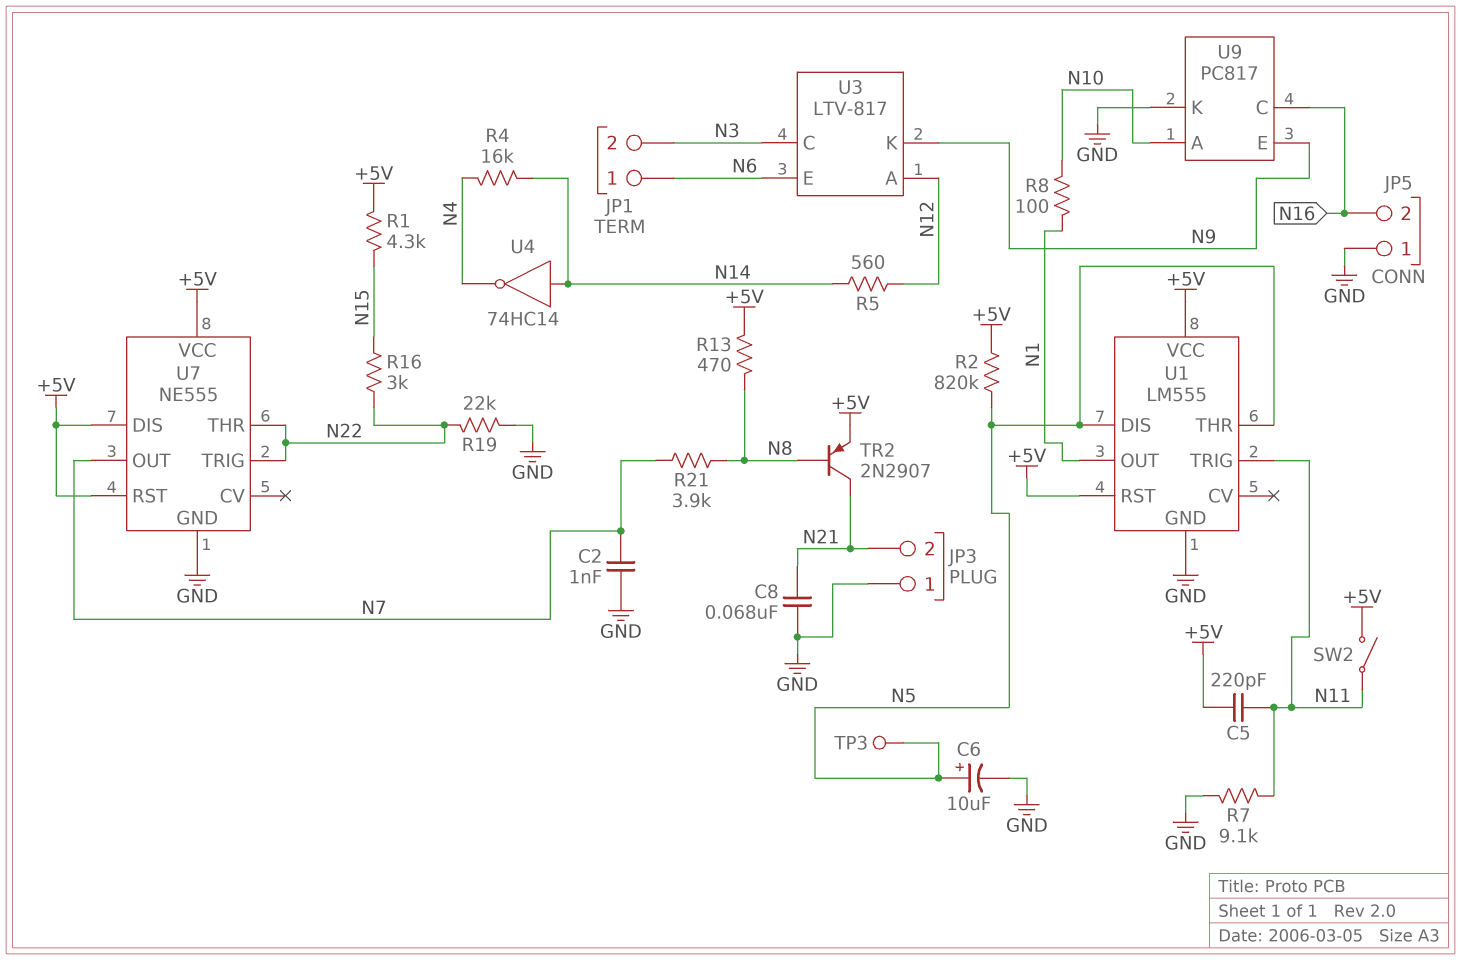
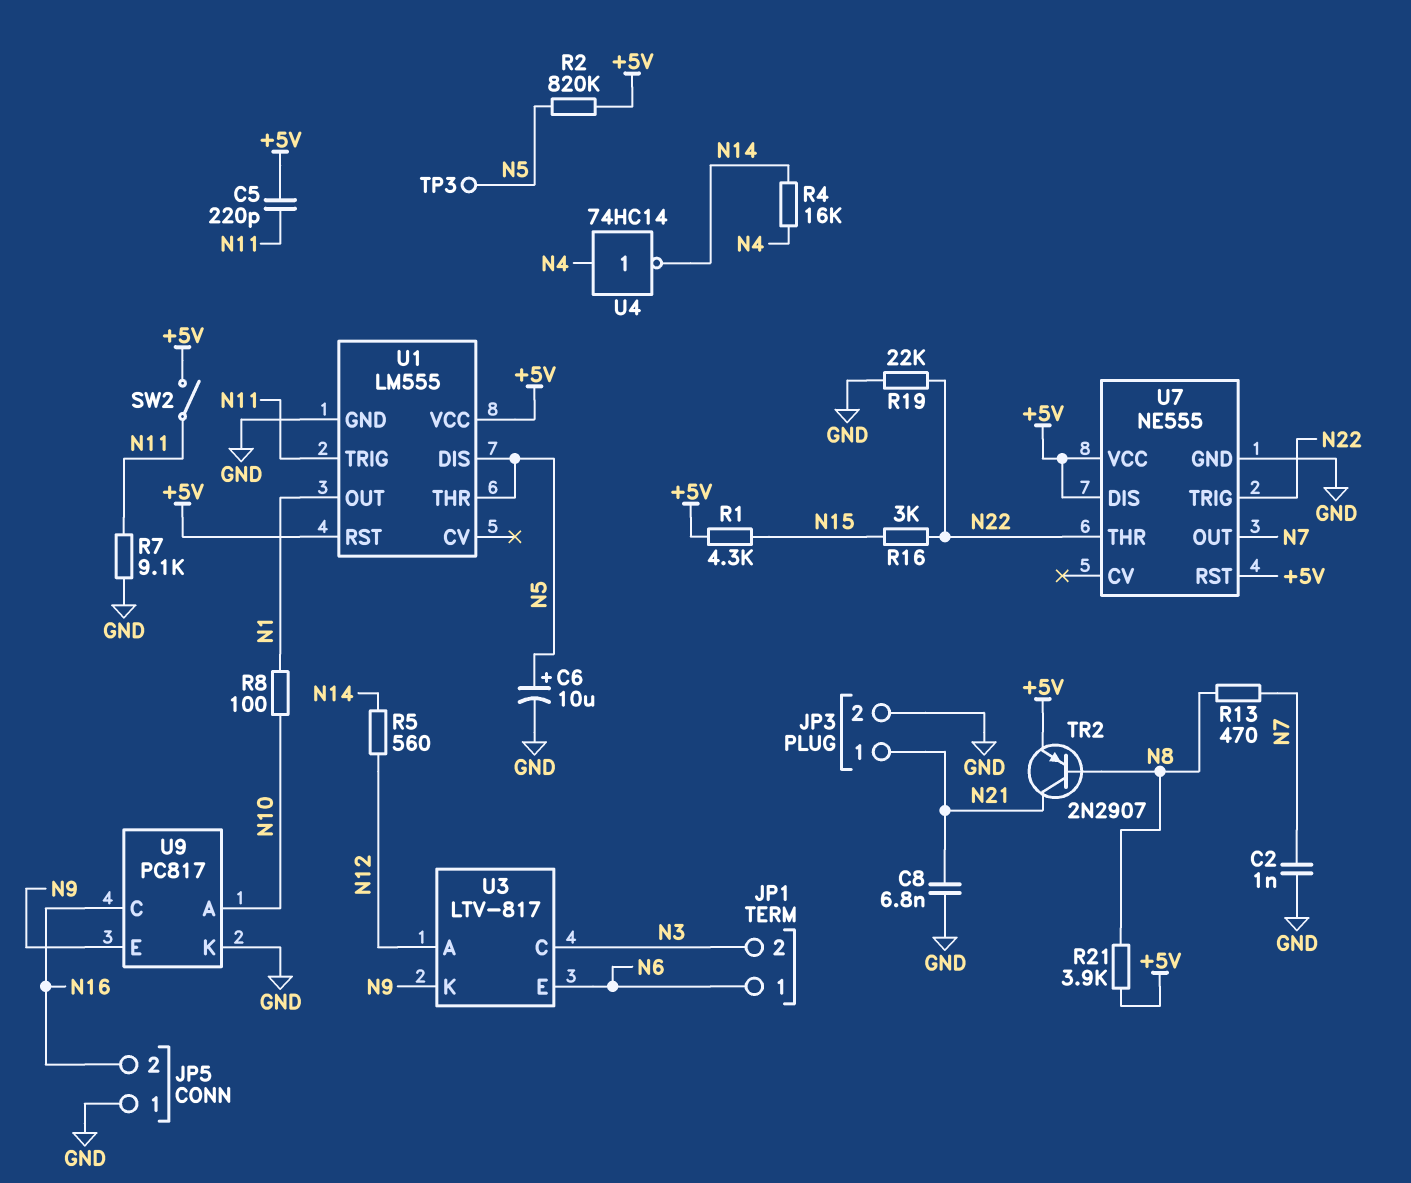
C8: 68nF (GND, N21) -> 6.8nF (GND, N21)
JP3 pin 1: GND -> N21
JP3 pin 2: N21 -> GND
R13: 470 (+5V, N8) -> 470 (N7, N8)
R21: 3.9k (N7, N8) -> 3.9k (+5V, N8)
U4: NOT 74HC14 (in N14, out N4) -> NOT 74HC14 (in N4, out N14)

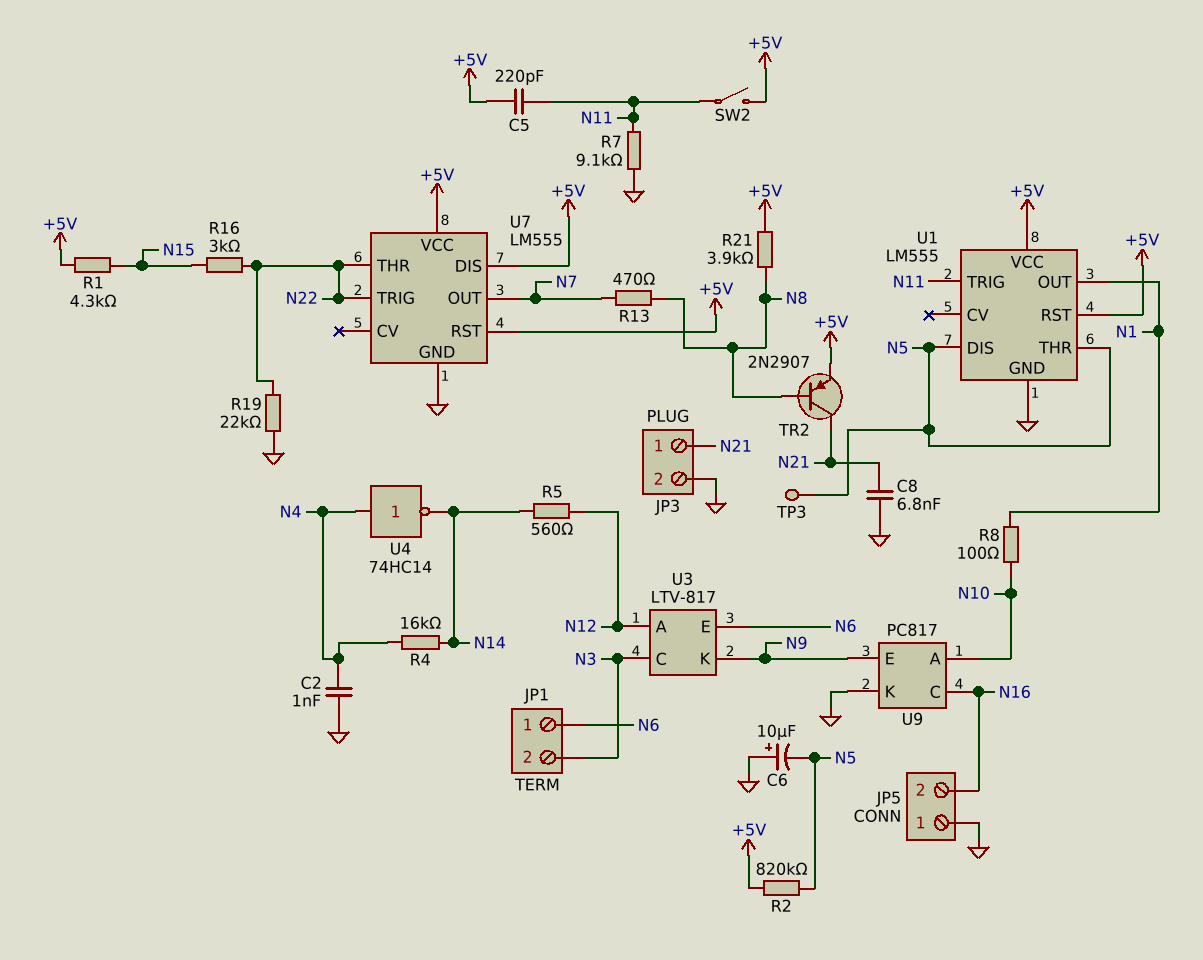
C2: 1nF (GND, N7) -> 1nF (GND, N4)
C6: 10uF (plus N5, minus GND) -> 10uF (plus GND, minus N5)
U7: NE555 -> LM555

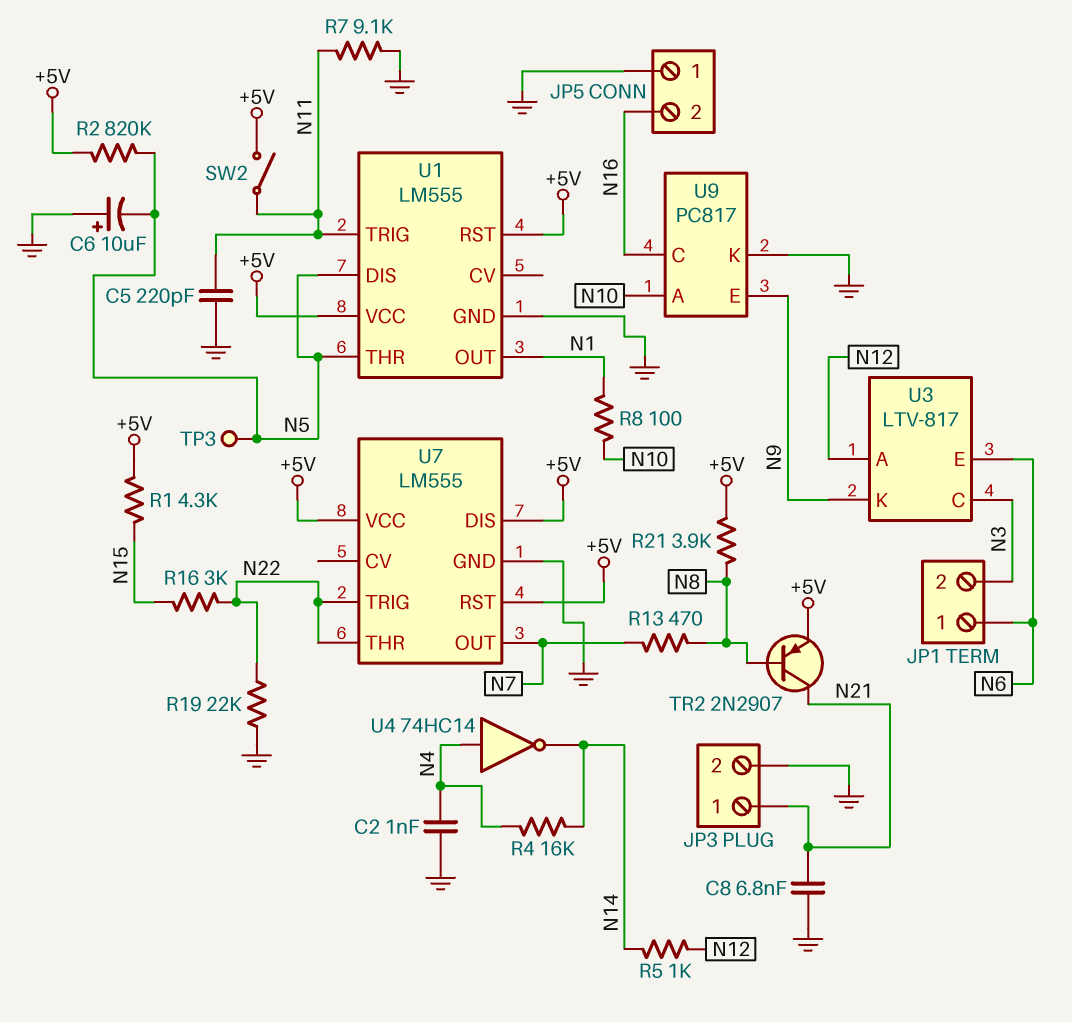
C5: 220pF (+5V, N11) -> 220pF (GND, N11)
R5: 560 (N12, N14) -> 1k (N12, N14)

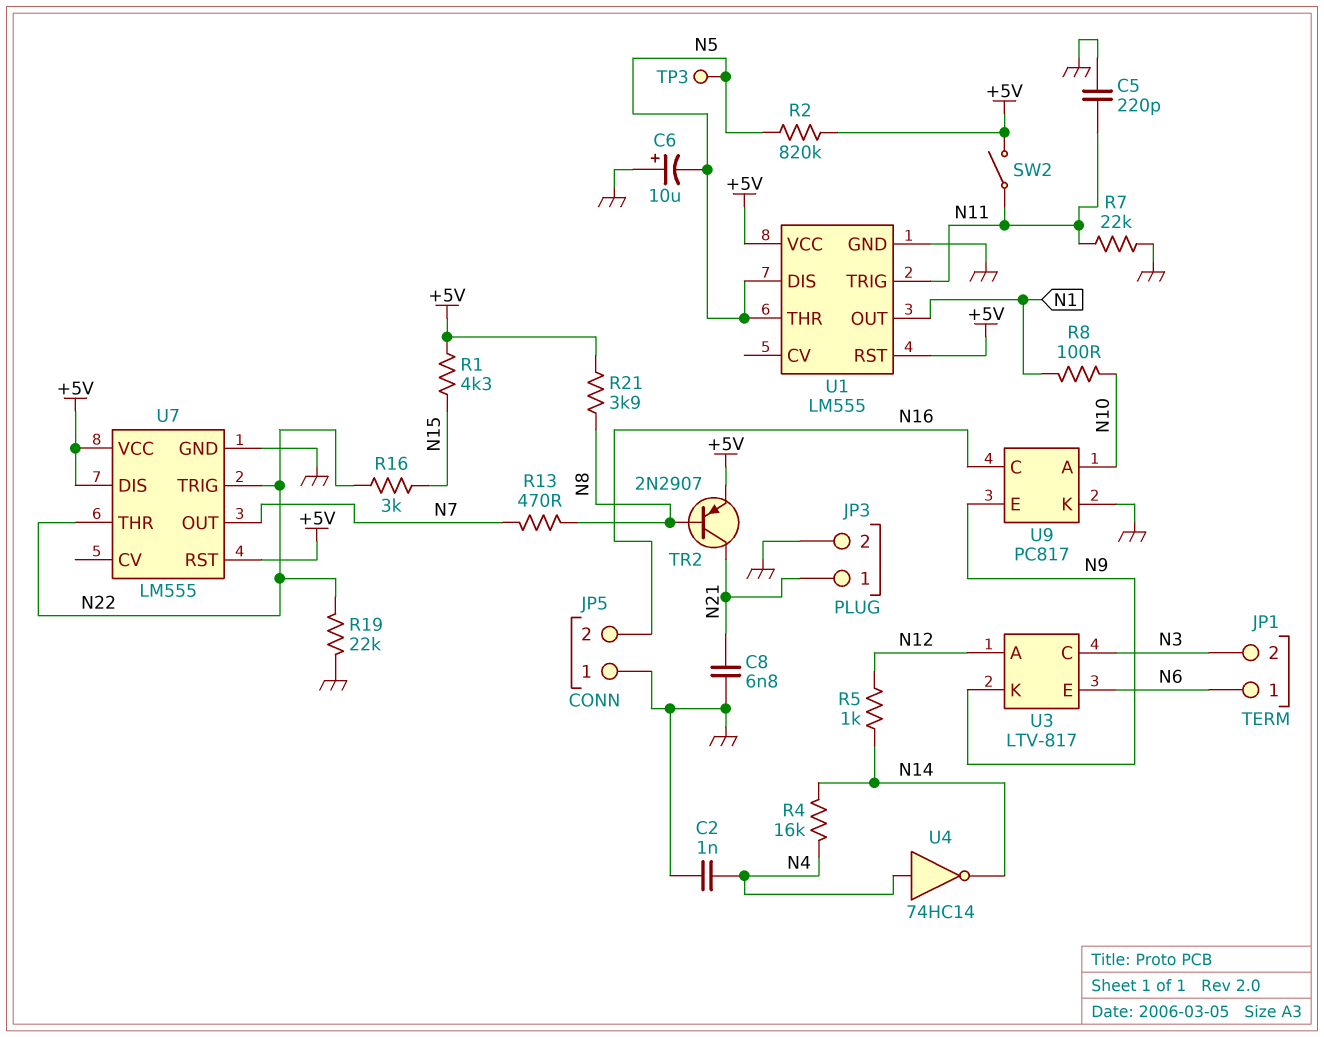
R7: 9.1k (GND, N11) -> 22k (GND, N11)

